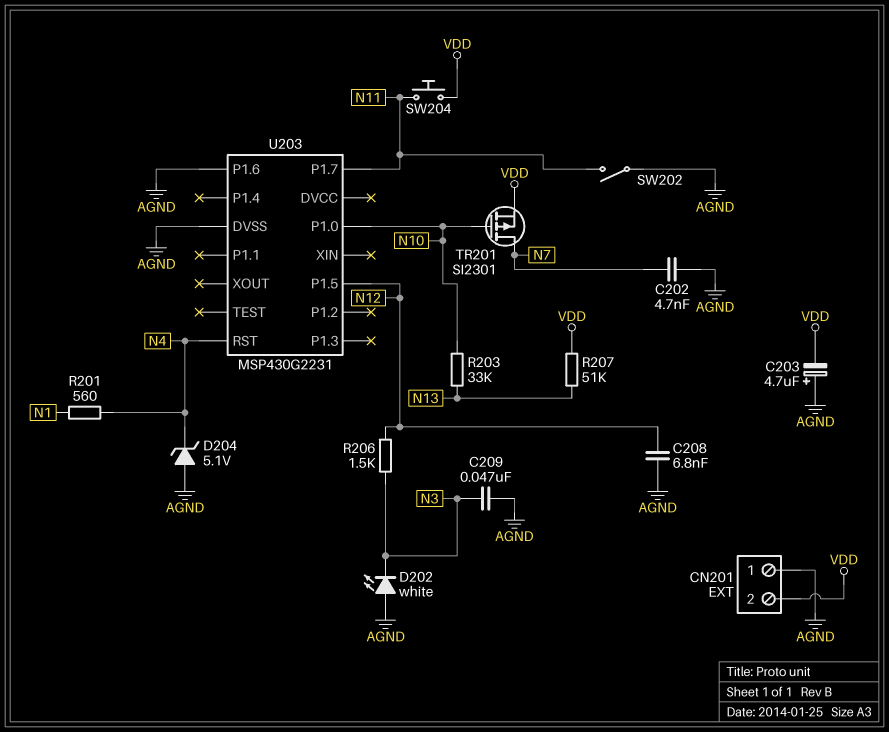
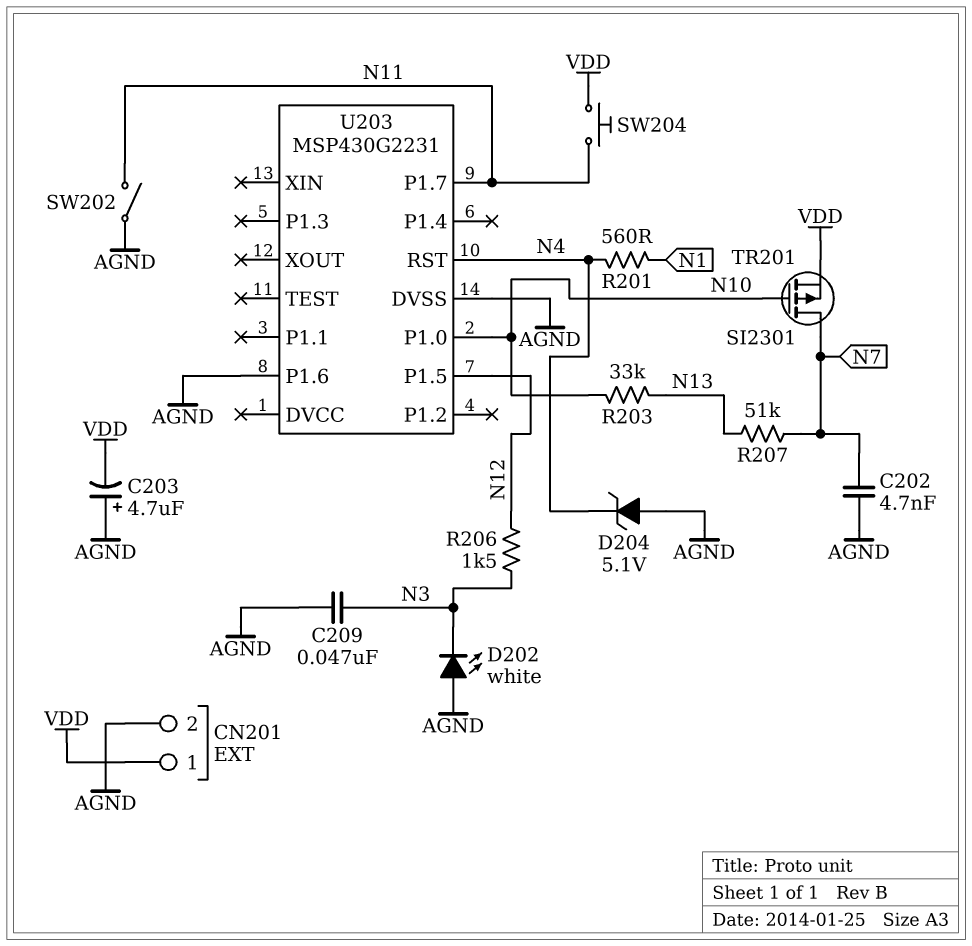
C208: 6.8nF (AGND, N12) -> none
CN201 pin 1: AGND -> VDD
CN201 pin 2: VDD -> AGND
R207: 51k (N13, VDD) -> 51k (N7, N13)

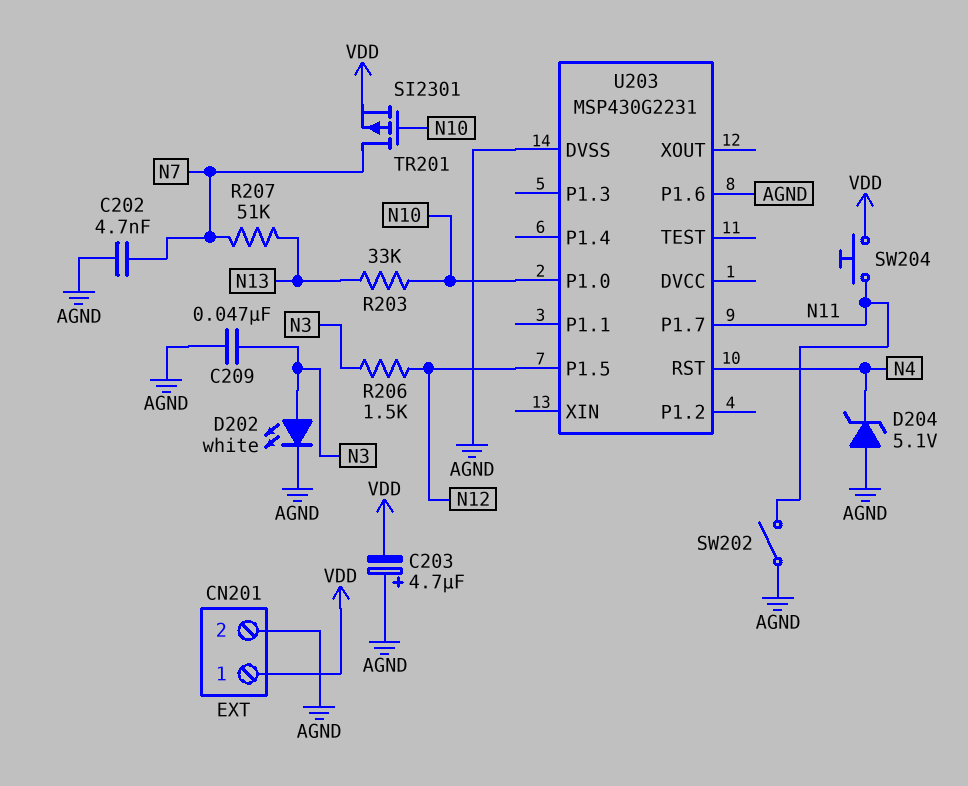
D202: LED white (A AGND, K N3) -> LED white (A N3, K AGND)
R201: 560 (N1, N4) -> none

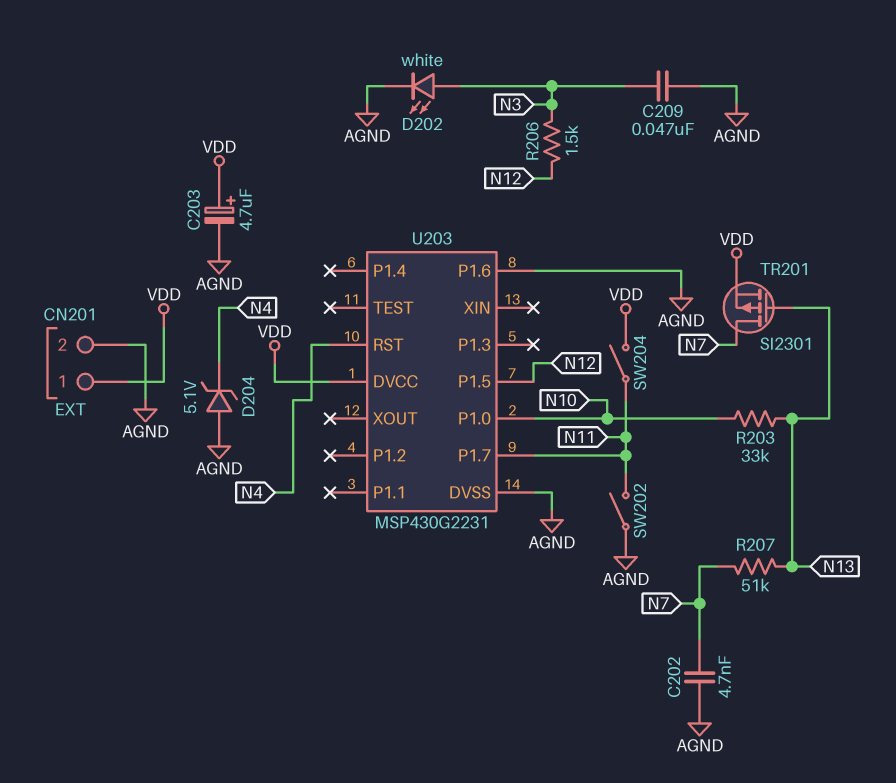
C203: 4.7uF (plus AGND, minus VDD) -> 4.7uF (plus VDD, minus AGND)
SW204: button (N11, VDD) -> switch (N11, VDD)
TR201: PMOS SI2301 (G N10, D N7, S VDD) -> PMOS SI2301 (G N13, D N7, S VDD)
U203 pin DVCC: none -> VDD

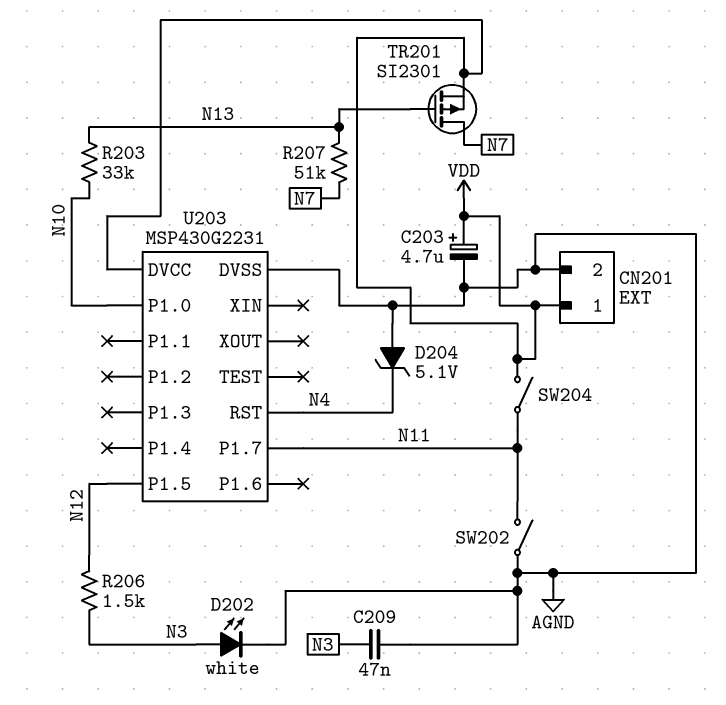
C202: 4.7nF (AGND, N7) -> none
U203 pin P1.6: AGND -> none

